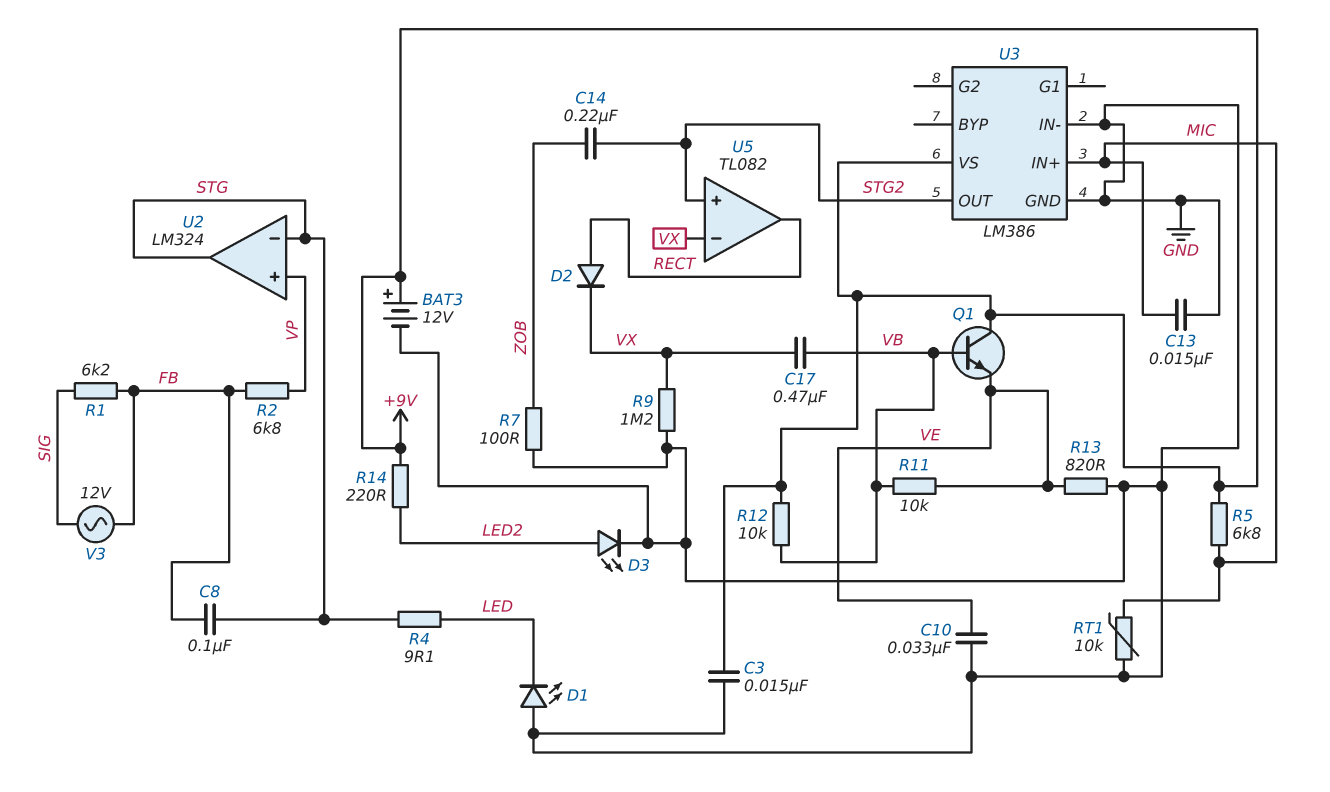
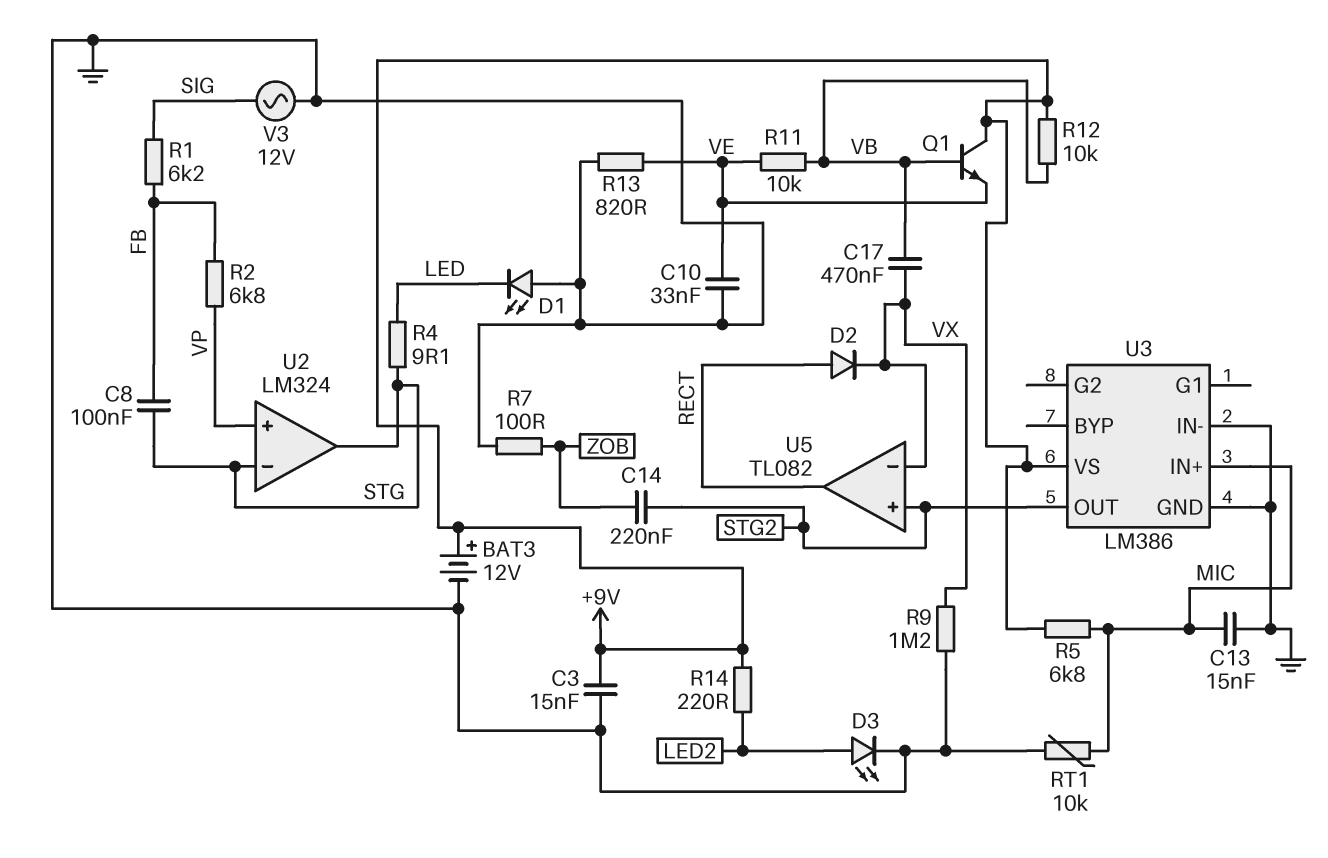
V3: AC 12V (FB, SIG) -> AC 12V (GND, SIG)

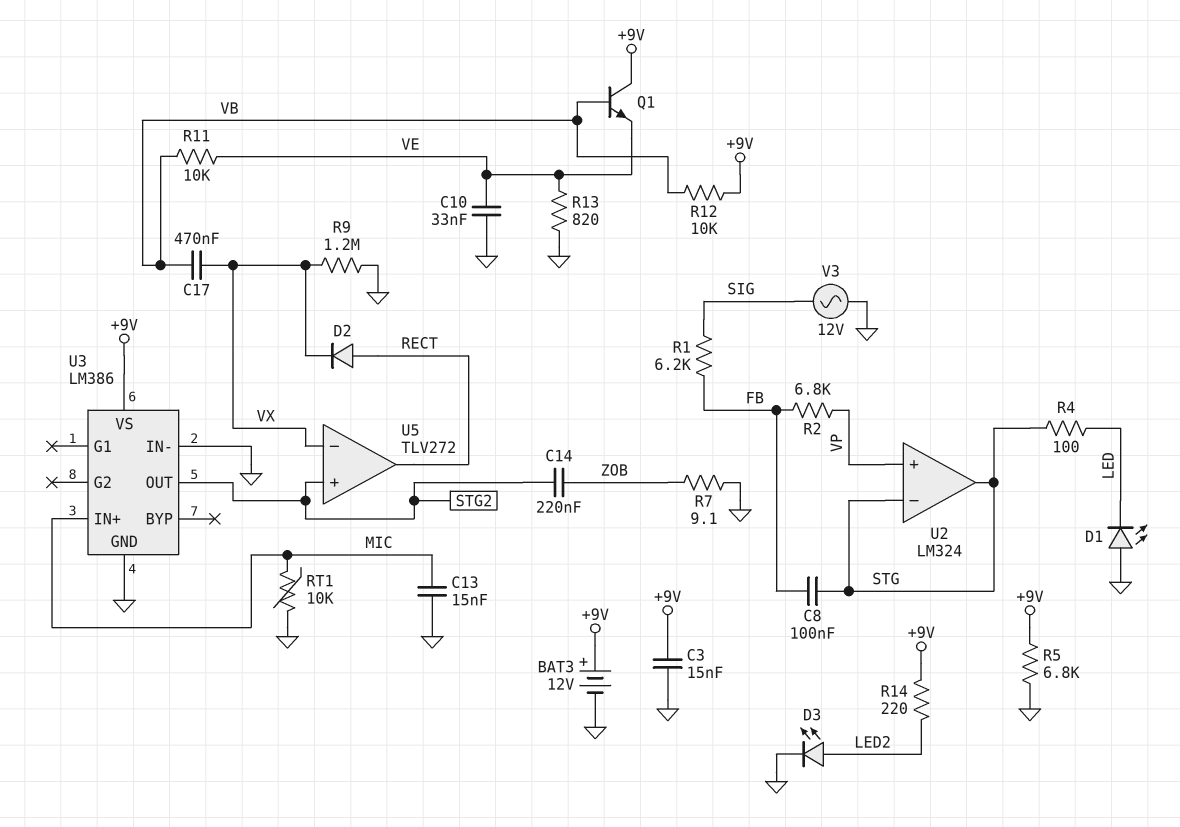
R4: 9.1 (LED, STG) -> 100 (LED, STG)
R5: 6.8k (+9V, MIC) -> 6.8k (+9V, GND)
R7: 100 (GND, ZOB) -> 9.1 (GND, ZOB)
U5: TL082 -> TLV272

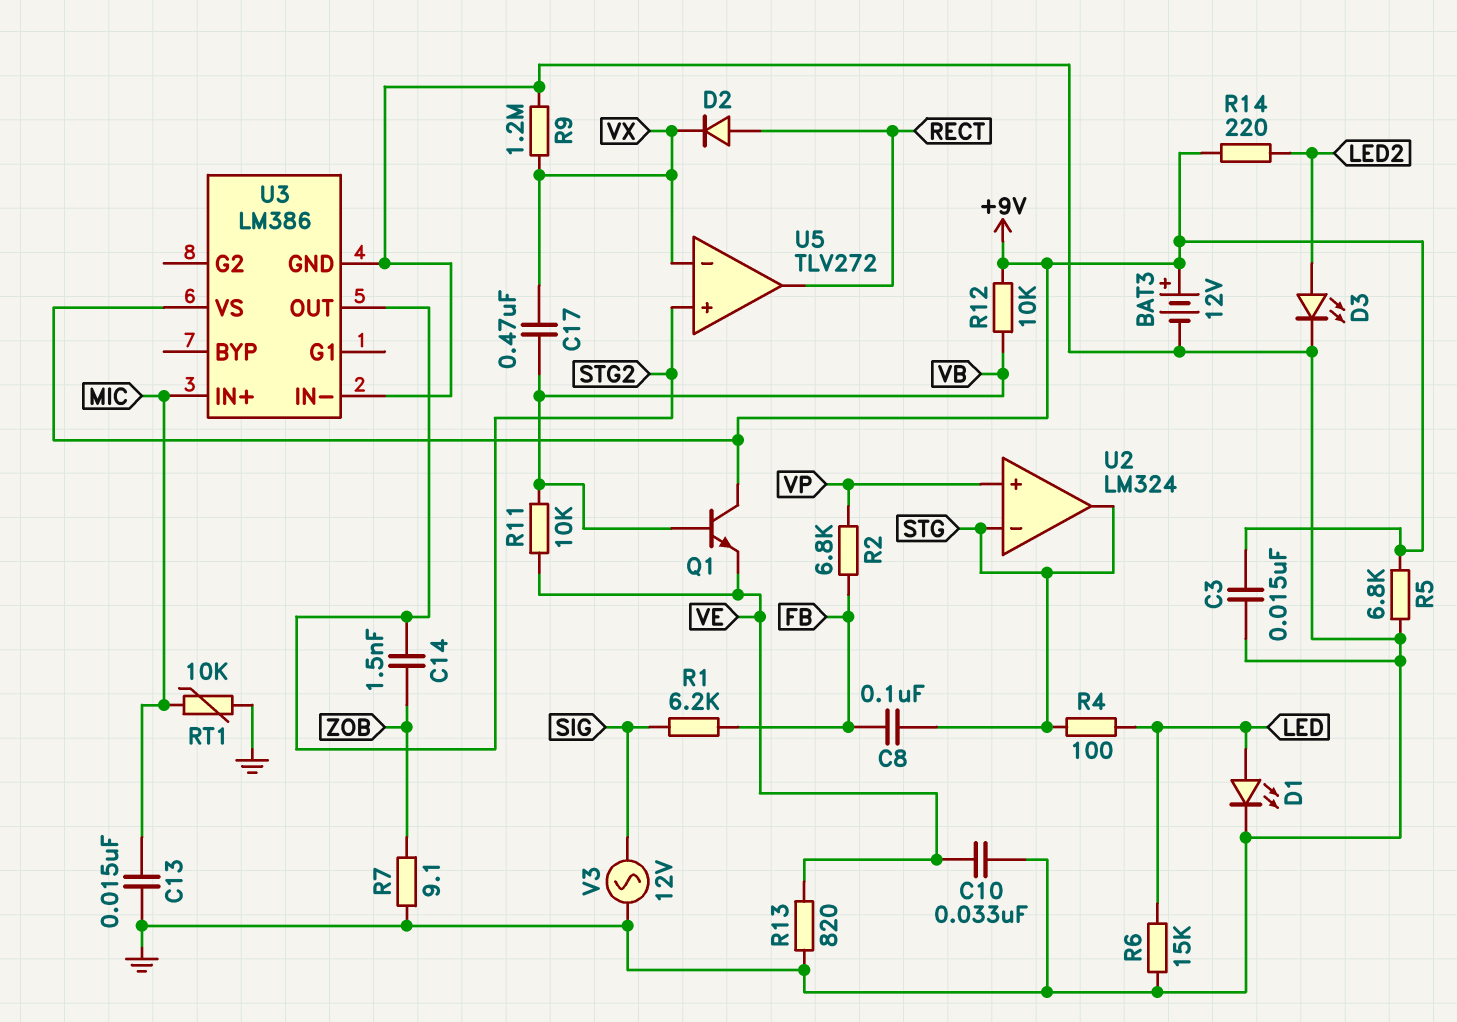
C14: 220nF (STG2, ZOB) -> 1.5nF (STG2, ZOB)
D1: LED (A GND, K LED) -> LED (A LED, K GND)
R6: none -> 15k (GND, LED)

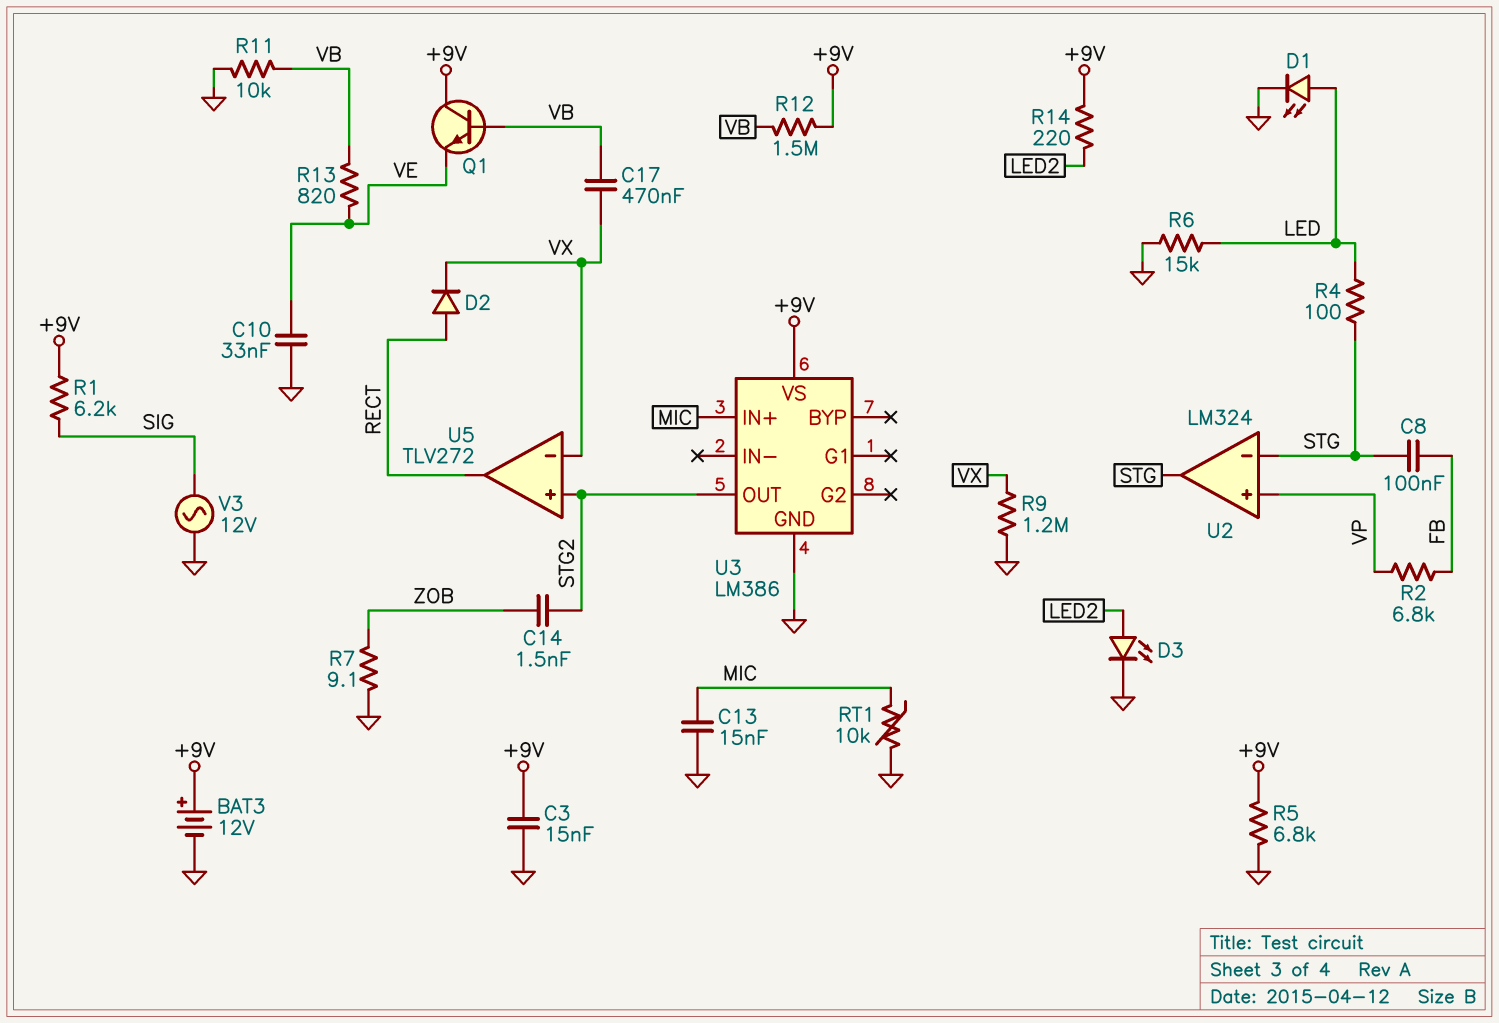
R1: 6.2k (FB, SIG) -> 6.2k (+9V, SIG)
R11: 10k (VB, VE) -> 10k (GND, VB)
R12: 10k (+9V, VB) -> 1.5M (+9V, VB)
R13: 820 (GND, VE) -> 820 (VB, VE)
U3 pin IN-: GND -> none

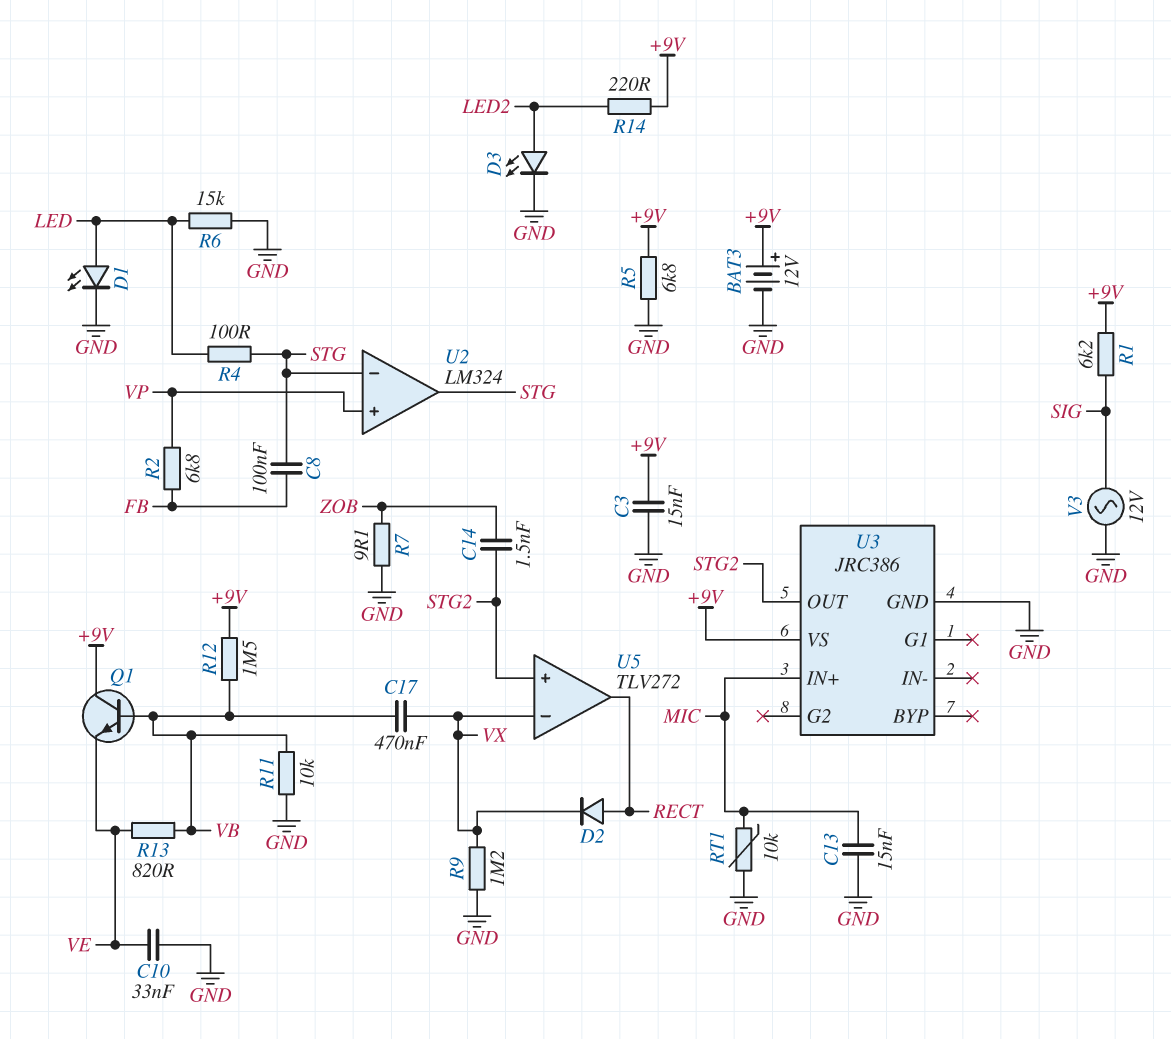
U3: LM386 -> JRC386

